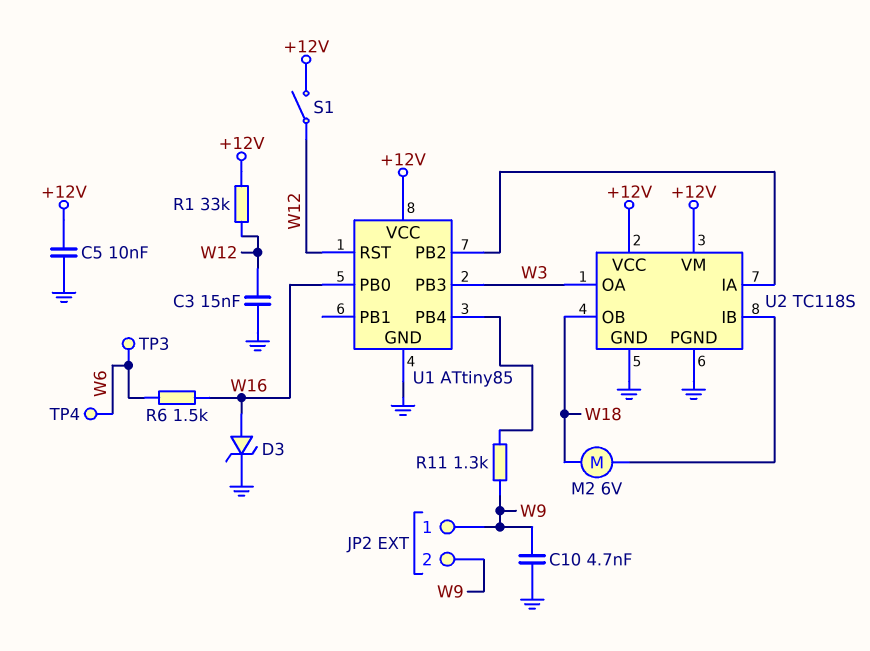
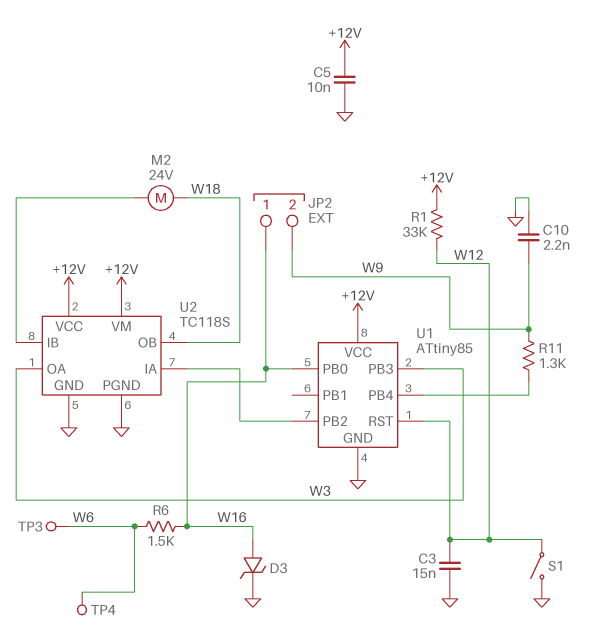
C10: 4.7nF (GND, W9) -> 2.2nF (GND, W9)
JP2 pin 1: W9 -> W16
M2: motor 6V (U2/IB, W18) -> motor 24V (U2/IB, W18)
S1: switch (+12V, W12) -> switch (GND, W12)

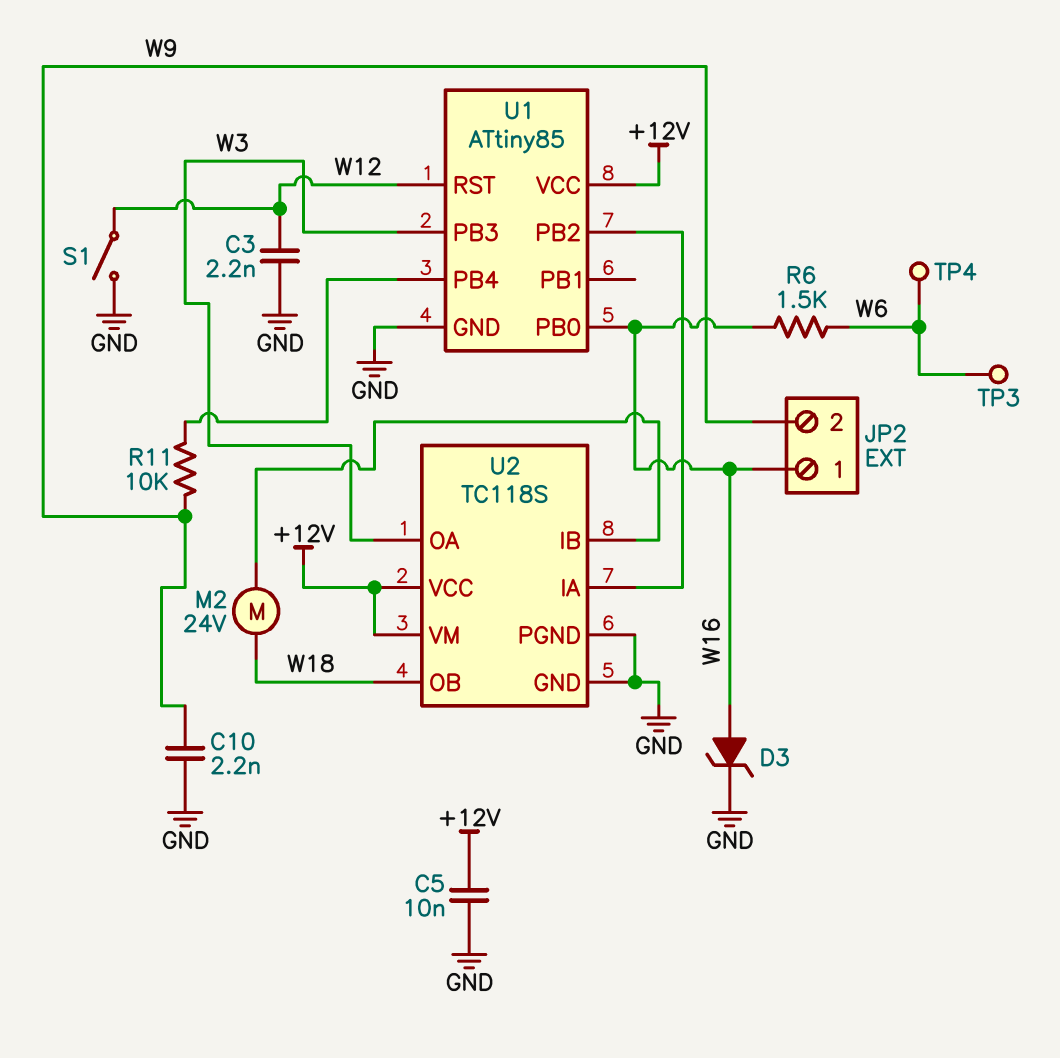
C3: 15nF (GND, W12) -> 2.2nF (GND, W12)
R1: 33k (+12V, W12) -> none
R11: 1.3k (U1/PB4, W9) -> 10k (U1/PB4, W9)

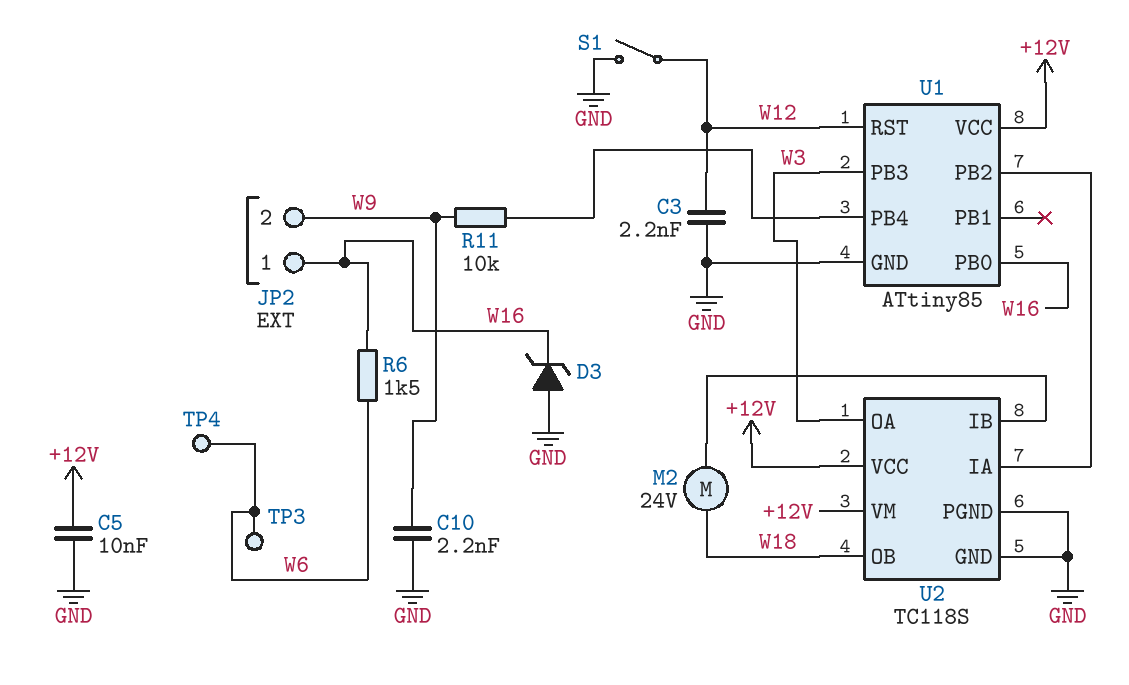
D3: zener (A W16, K GND) -> zener (A GND, K W16)

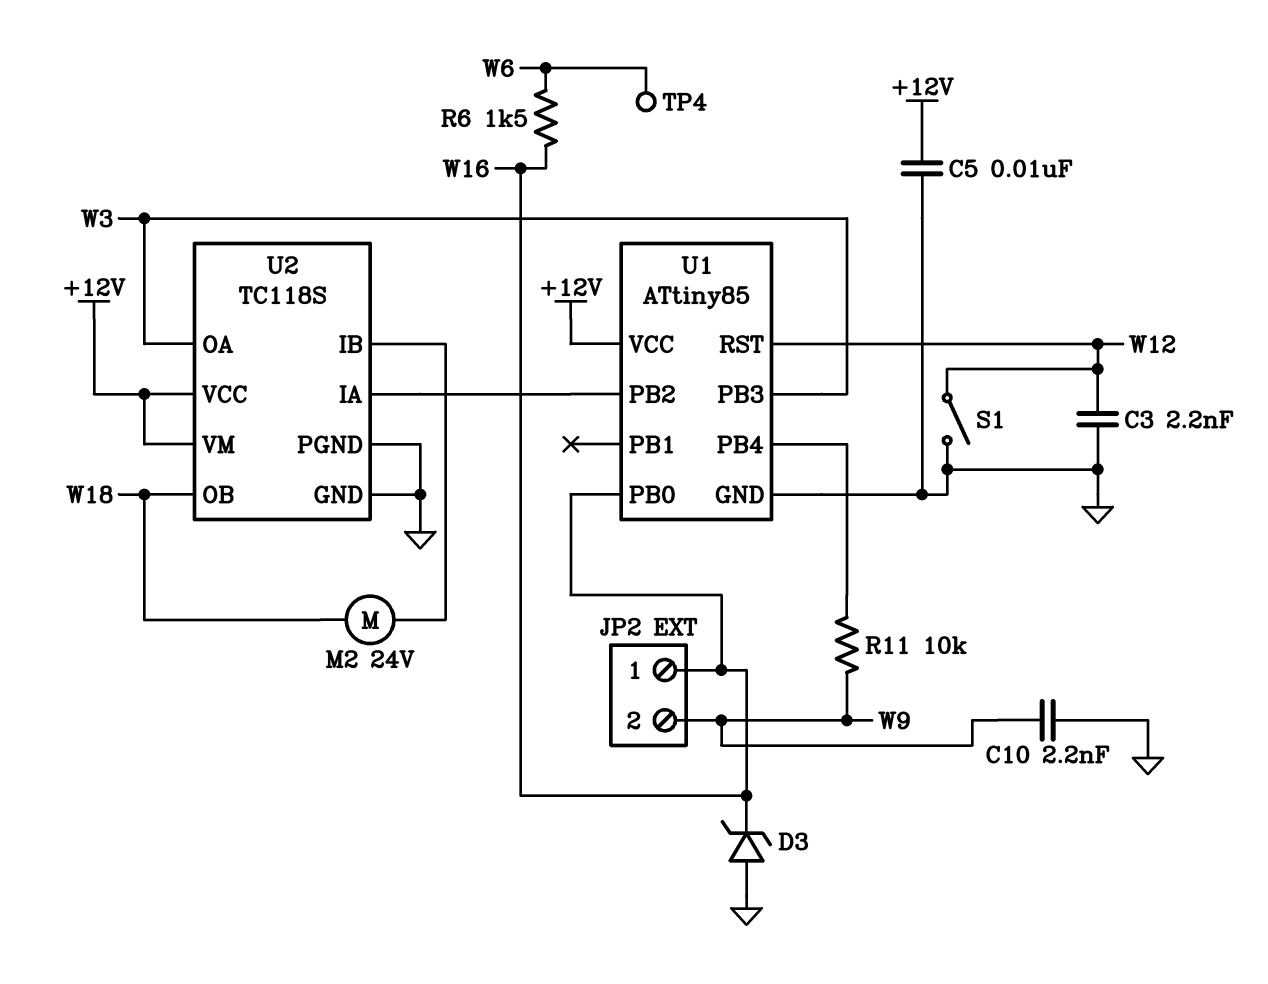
TP3: test point (W6) -> none

